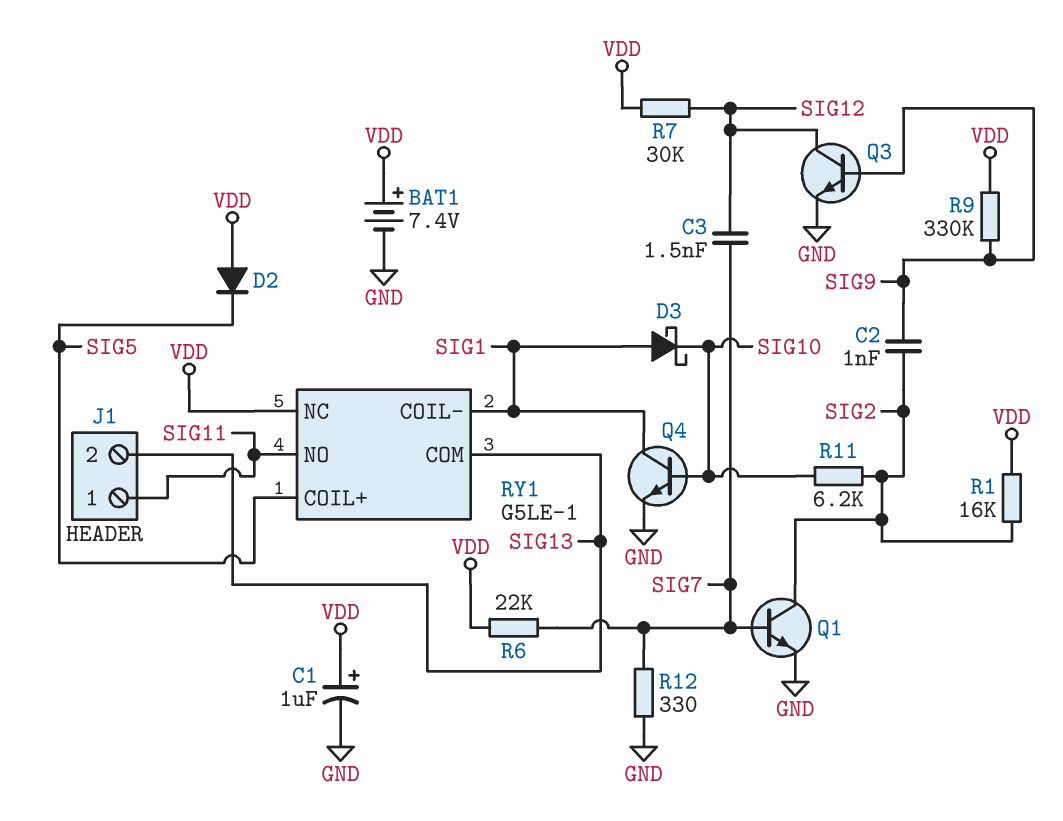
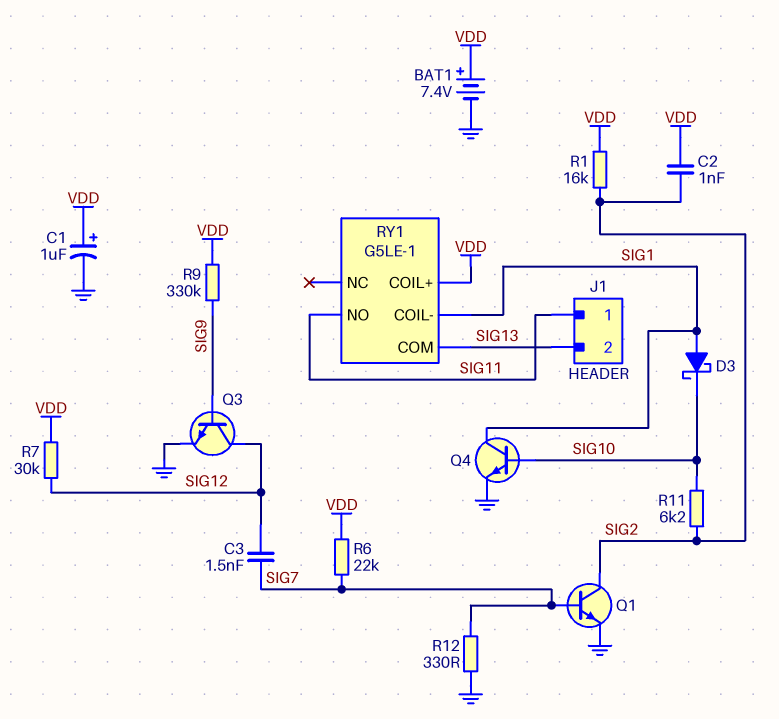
C2: 1nF (SIG2, SIG9) -> 1nF (SIG2, VDD)
D2: diode (A VDD, K SIG5) -> none
RY1 pin COIL+: SIG5 -> VDD
RY1 pin NC: VDD -> none

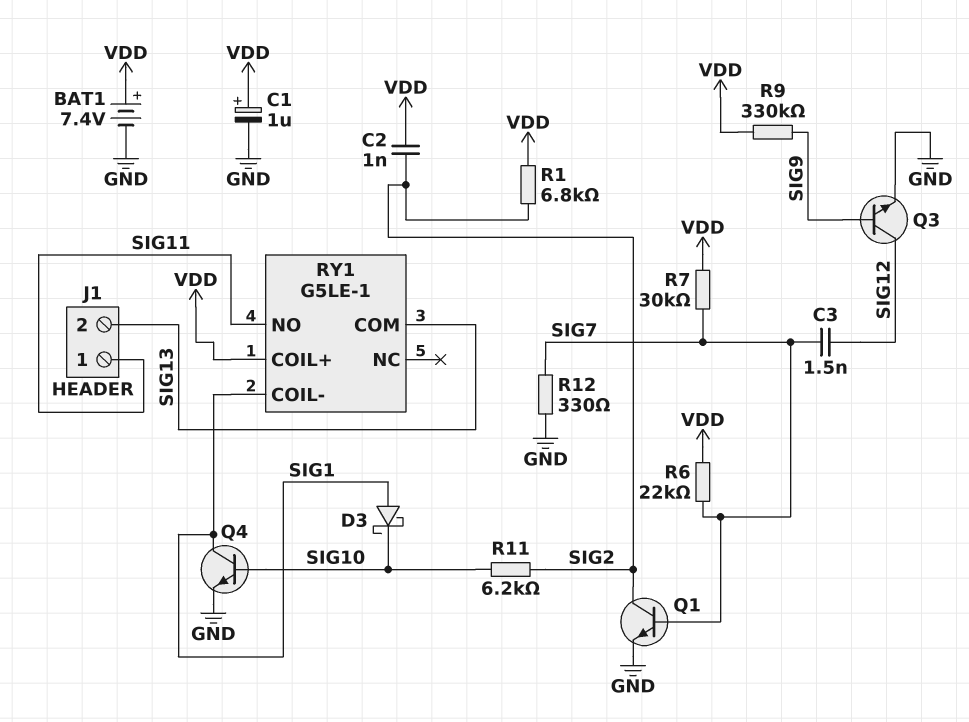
R1: 16k (SIG2, VDD) -> 6.8k (SIG2, VDD)
R7: 30k (SIG12, VDD) -> 30k (SIG7, VDD)

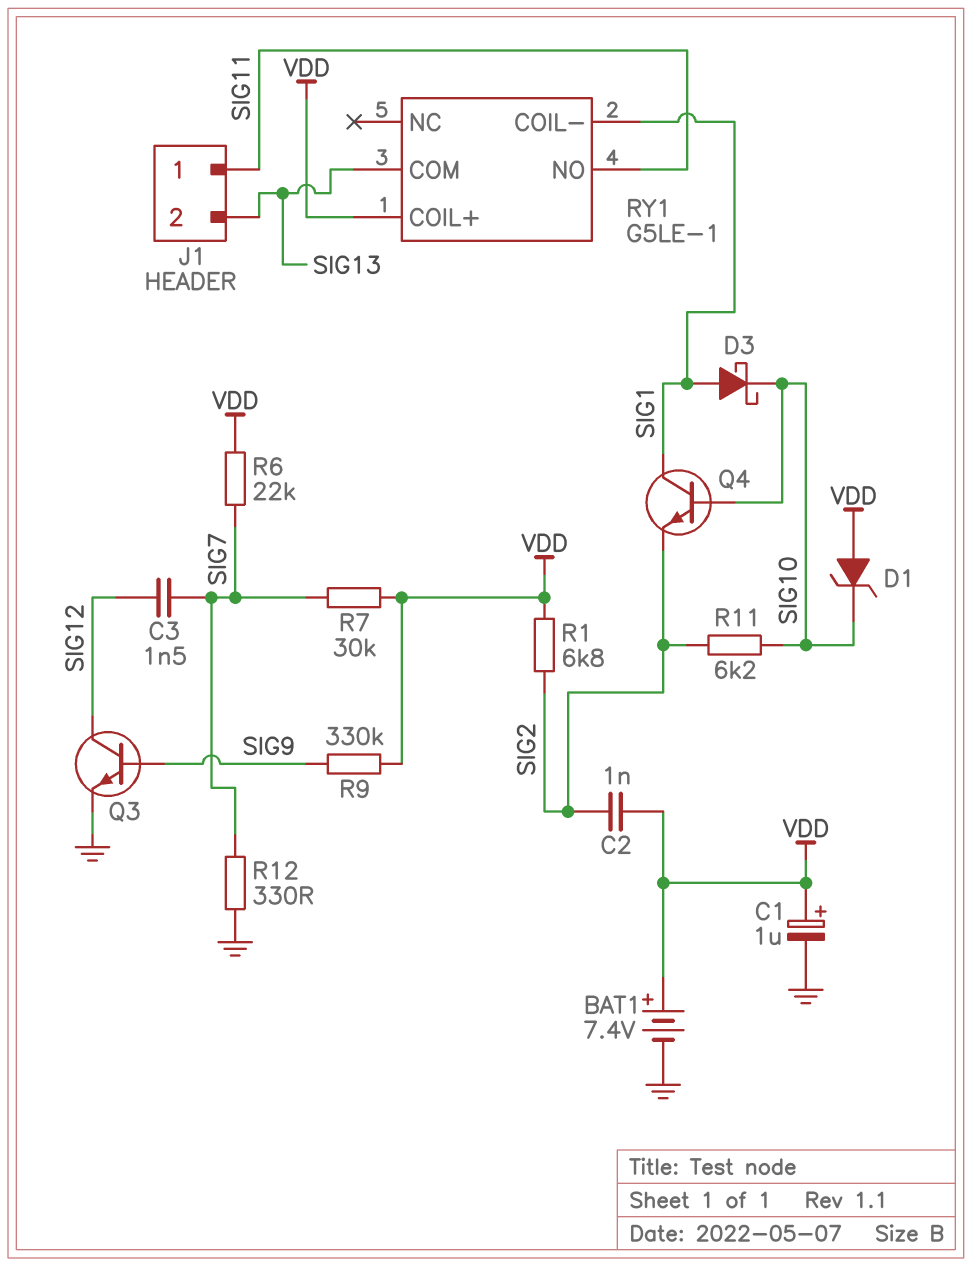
D1: none -> zener (A VDD, K SIG10)
Q1: NPN (B SIG7, C SIG2, E GND) -> none
Q4: NPN (B SIG10, C SIG1, E GND) -> NPN (B SIG10, C SIG1, E SIG2)

